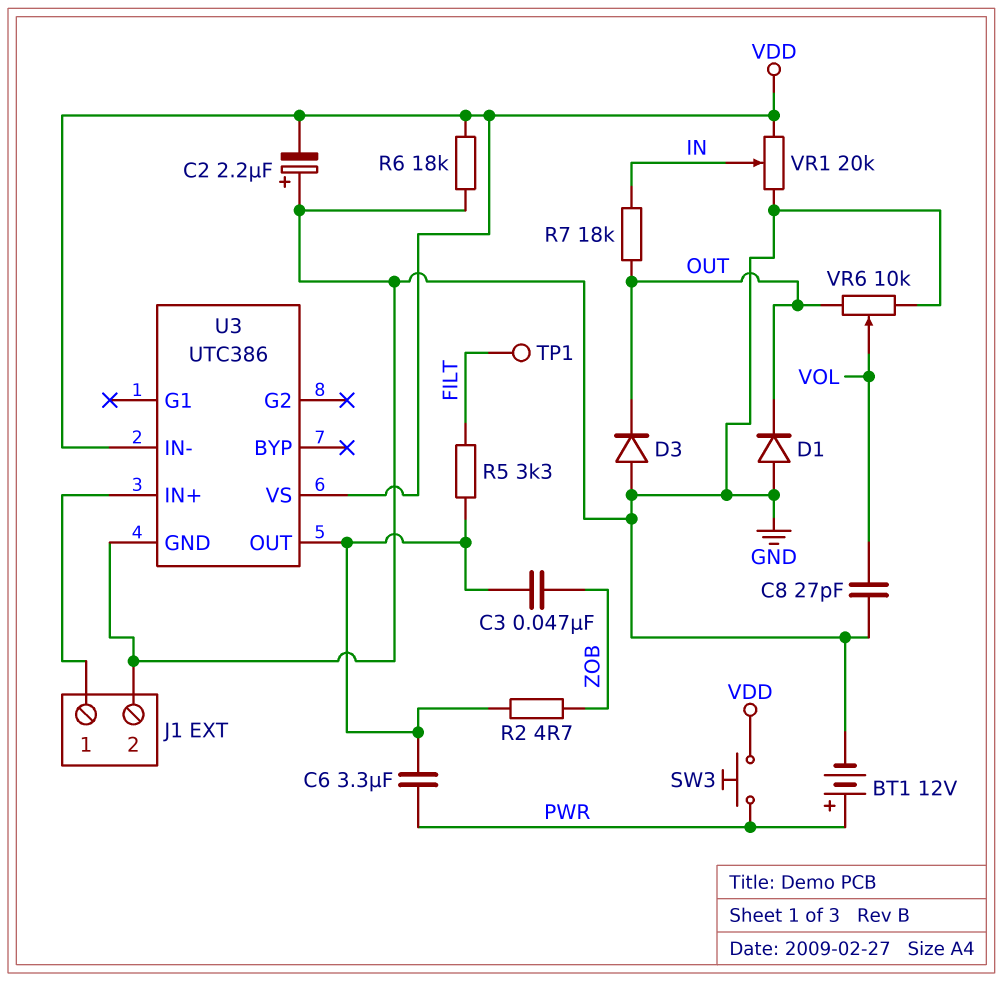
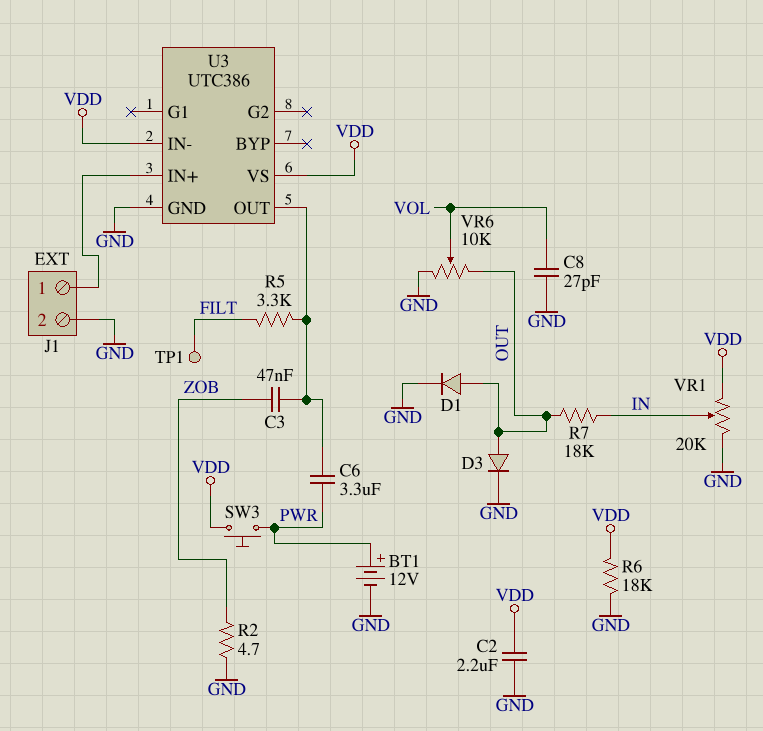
C2: 2.2uF (plus GND, minus VDD) -> 2.2uF (GND, VDD)
D1: diode (A GND, K OUT) -> diode (A OUT, K GND)
D3: diode (A GND, K OUT) -> diode (A OUT, K GND)
R2: 4.7 (U3/OUT, ZOB) -> 4.7 (GND, ZOB)

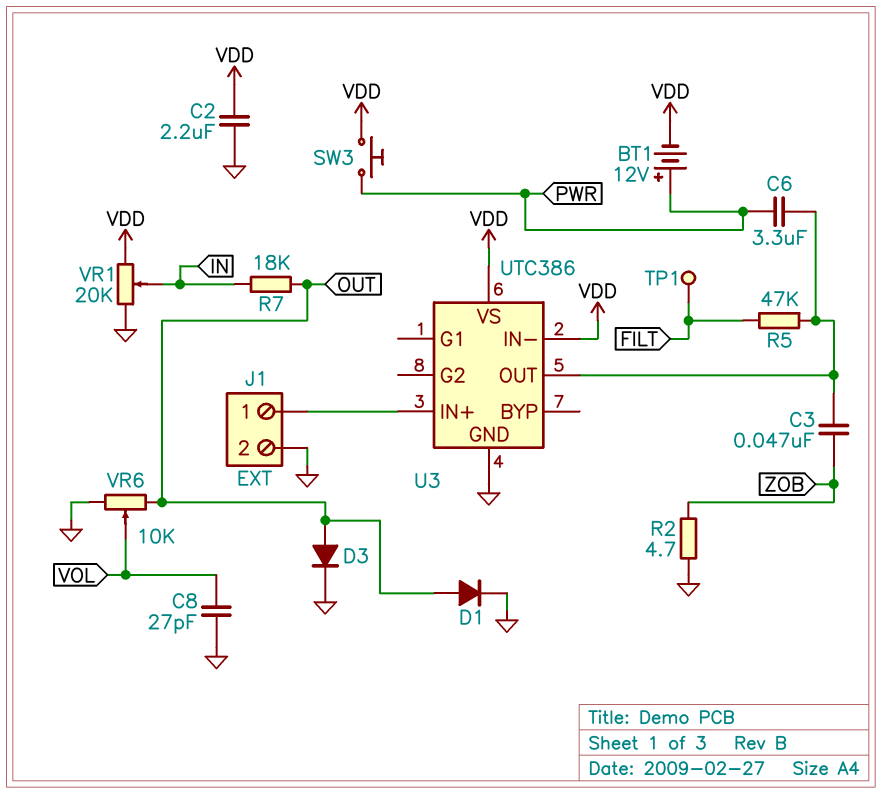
BT1: 12V (plus PWR, minus GND) -> 12V (plus PWR, minus VDD)
R5: 3.3k (FILT, U3/OUT) -> 47k (FILT, U3/OUT)
R6: 18k (GND, VDD) -> none

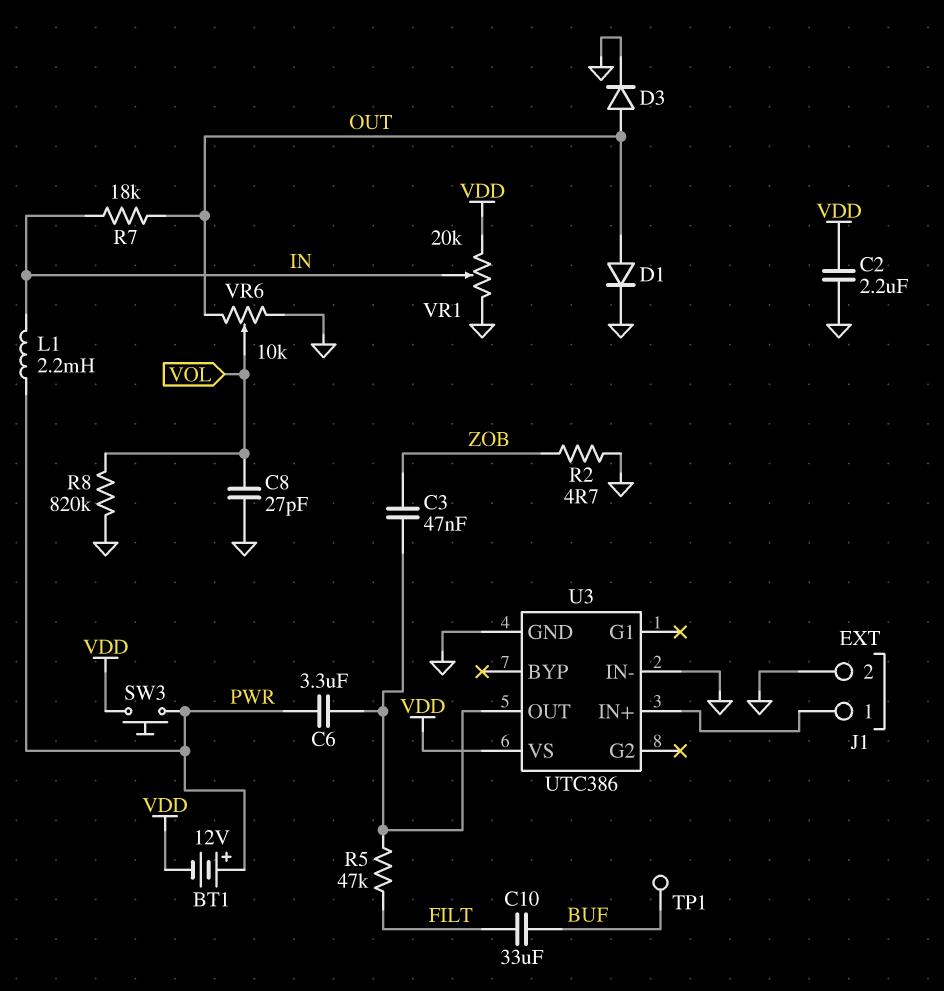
C10: none -> 33uF (BUF, FILT)
L1: none -> 2.2mH (IN, PWR)
R8: none -> 820k (GND, VOL)
TP1: test point (FILT) -> test point (BUF)
U3 pin IN-: VDD -> GND

